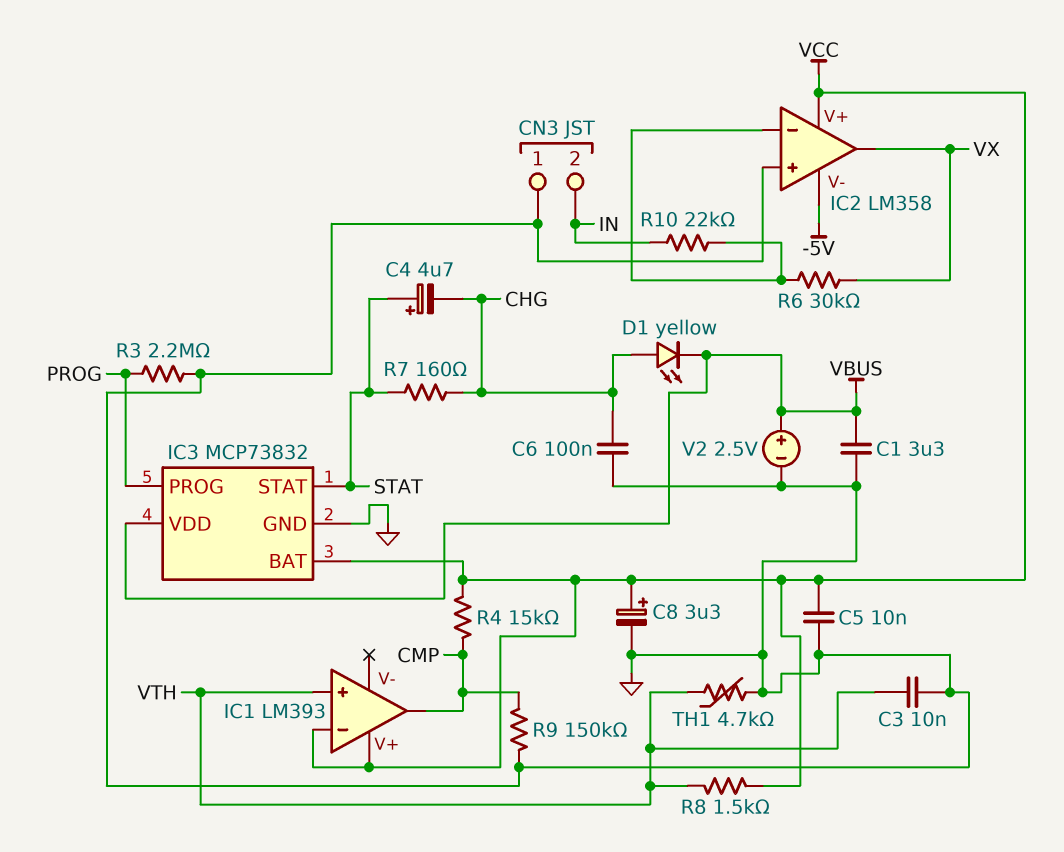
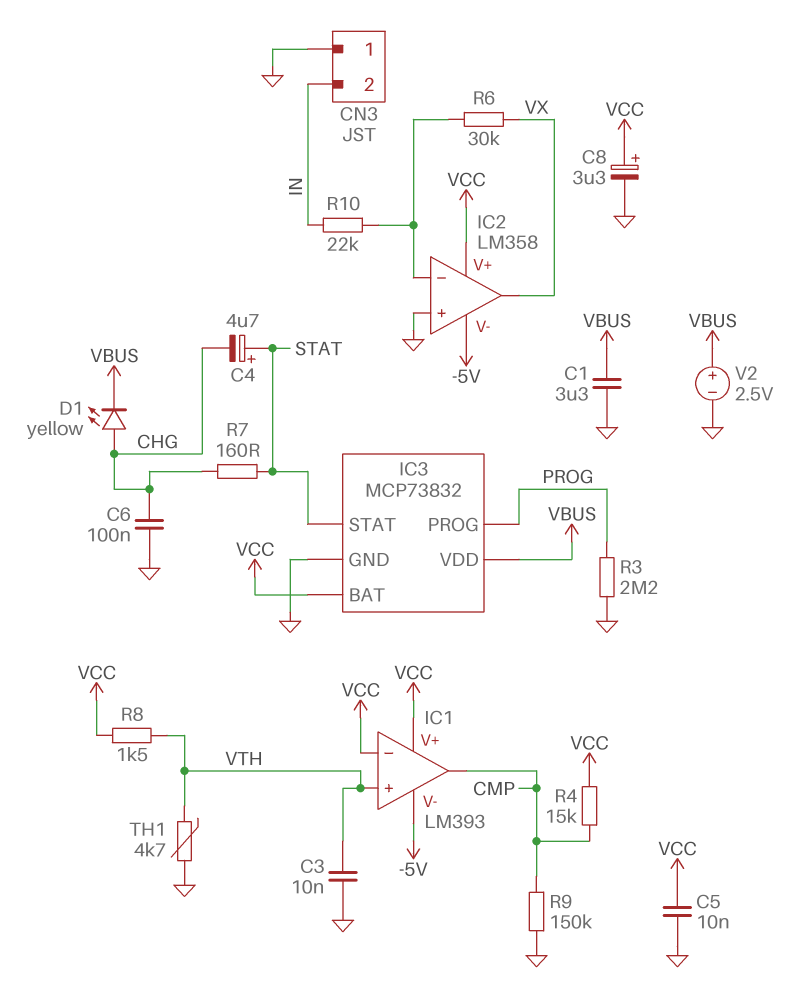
IC1 pin V-: none -> -5V

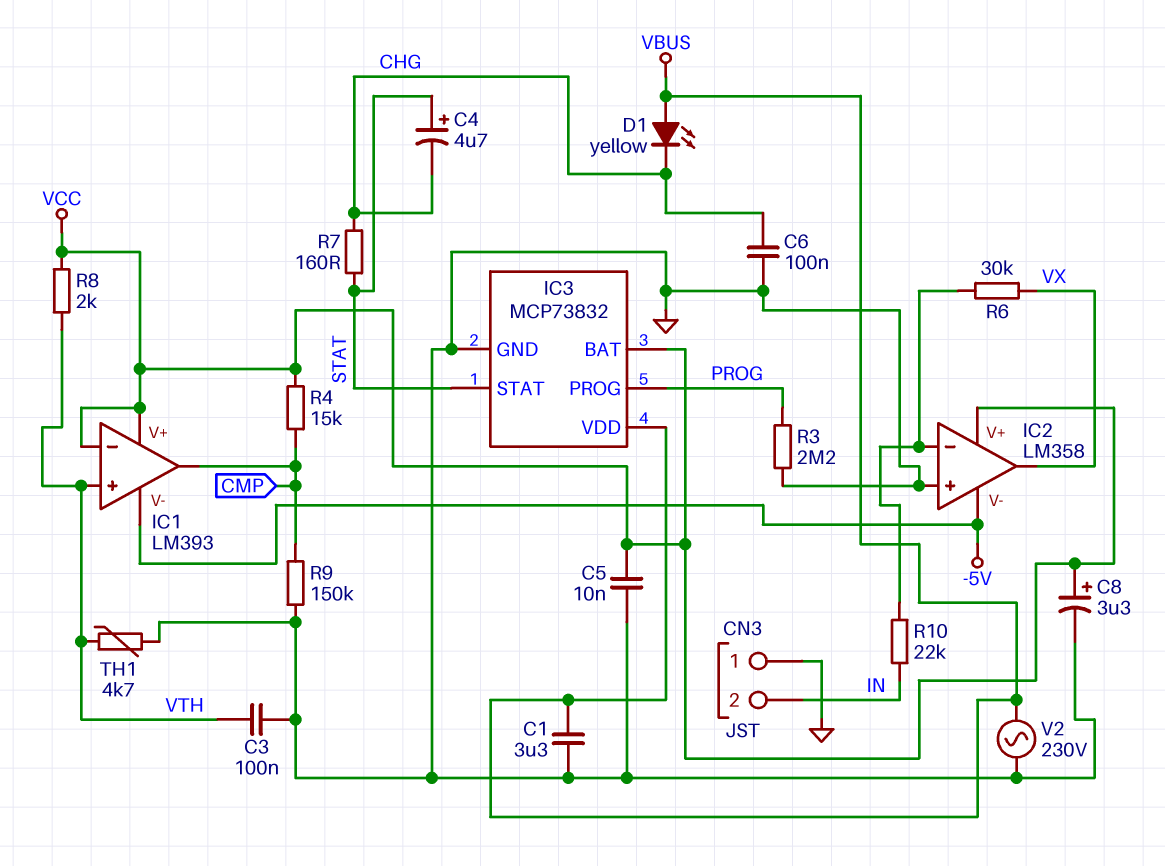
C3: 10nF (GND, VTH) -> 100nF (GND, VTH)
D1: LED yellow (A CHG, K VBUS) -> LED yellow (A VBUS, K CHG)
R8: 1.5k (VCC, VTH) -> 2k (VCC, VTH)
V2: 2.5V (plus VBUS, minus GND) -> AC 230V (GND, VBUS)

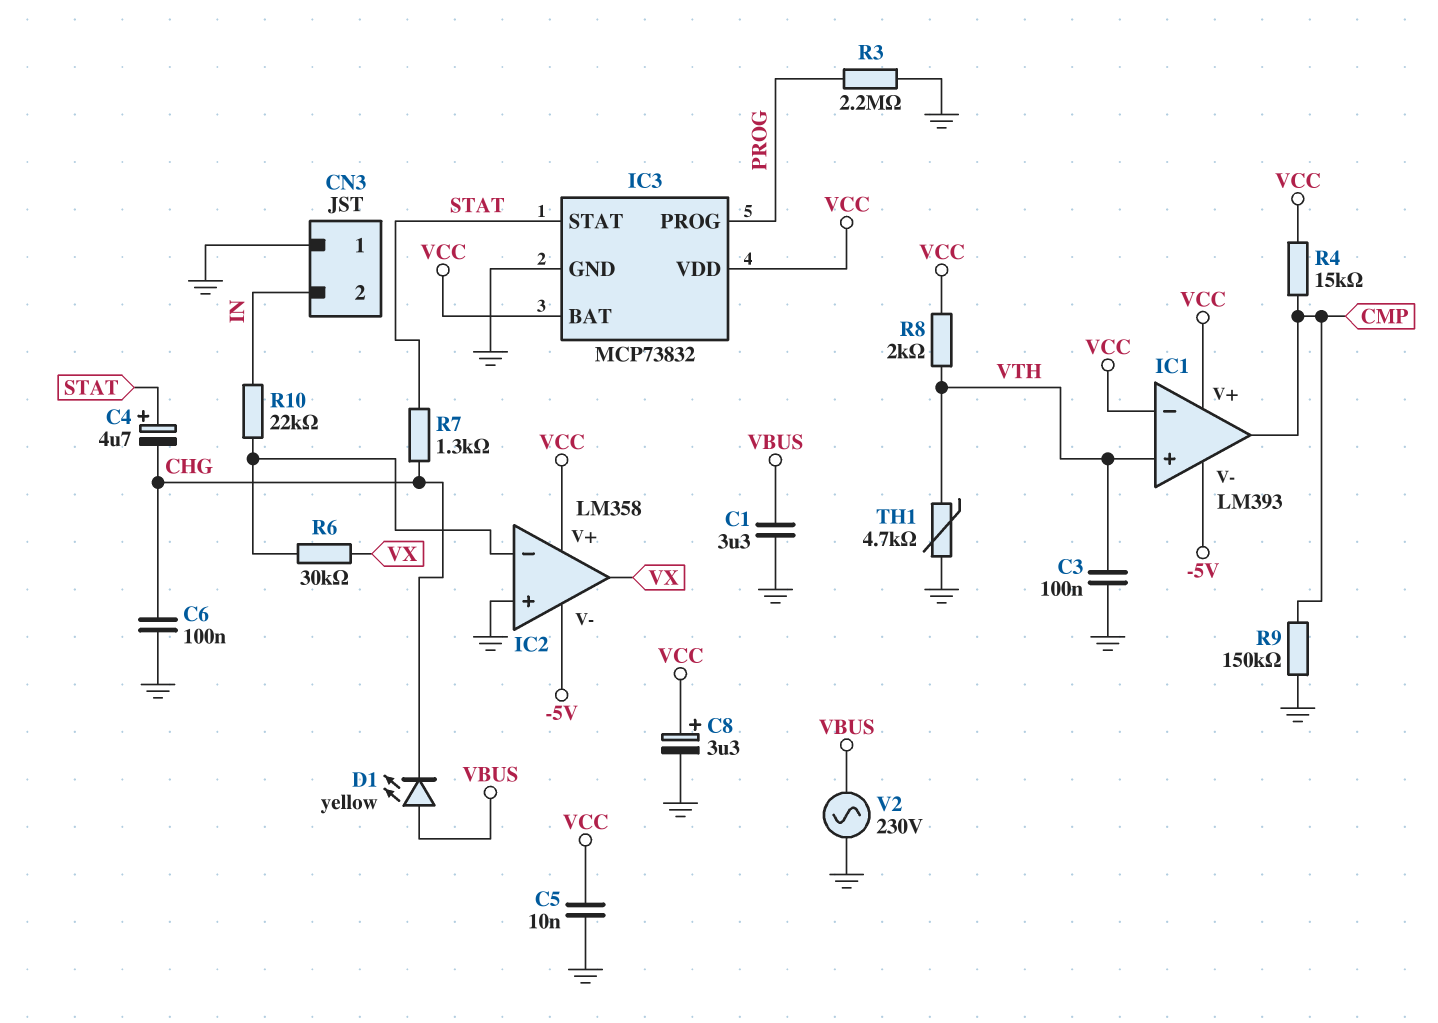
IC3 pin VDD: VBUS -> VCC
R7: 160 (CHG, STAT) -> 1.3k (CHG, STAT)

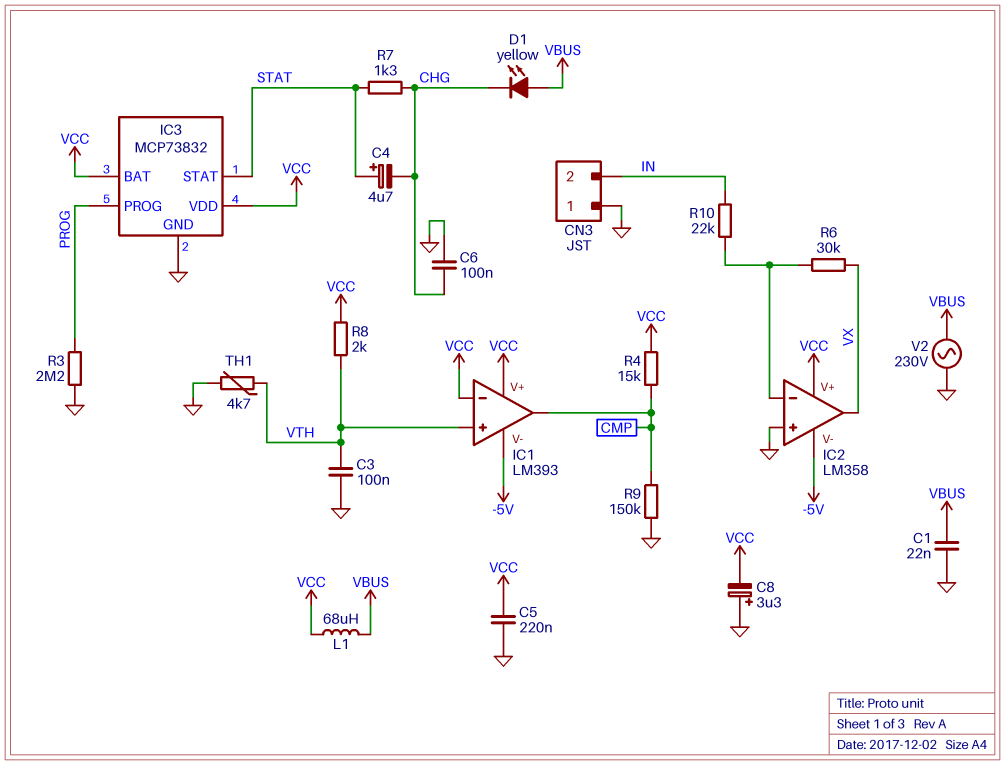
C1: 3.3uF (GND, VBUS) -> 22nF (GND, VBUS)
C5: 10nF (GND, VCC) -> 220nF (GND, VCC)
C8: 3.3uF (plus VCC, minus GND) -> 3.3uF (plus GND, minus VCC)
L1: none -> 68uH (VBUS, VCC)

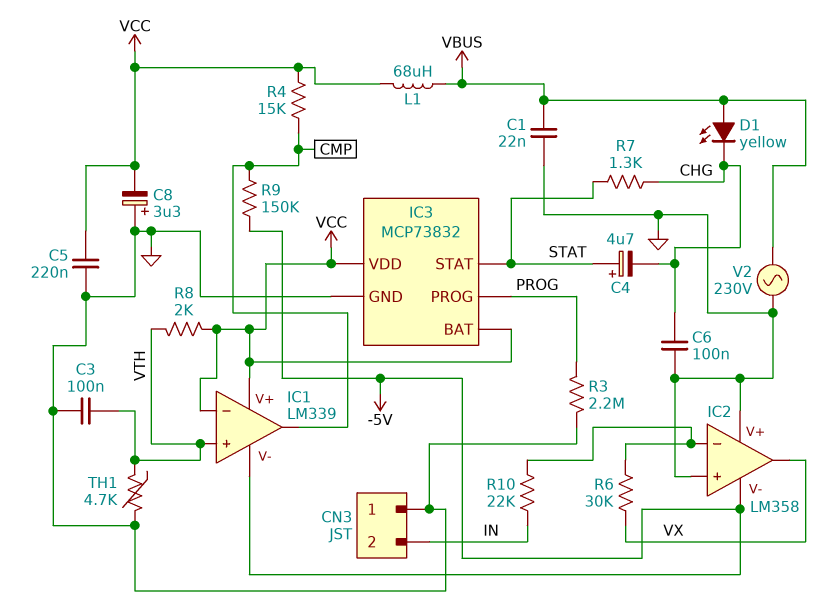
IC1: LM393 -> LM339
IC2 pin V+: VCC -> GND
R9: 150k (CMP, GND) -> 150k (-5V, CMP)

